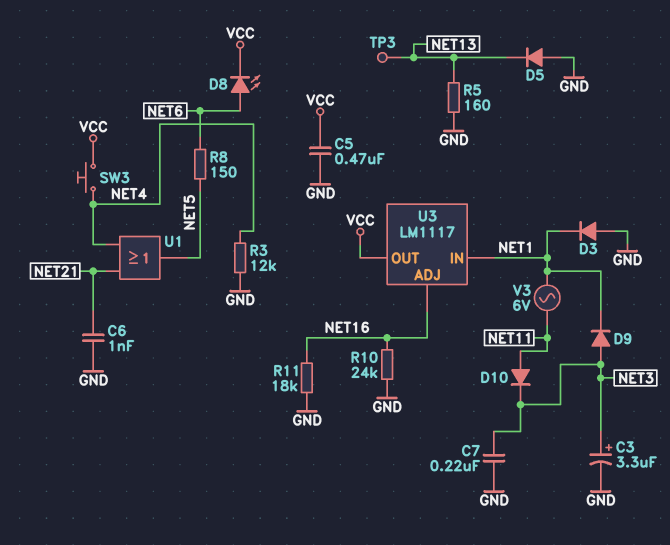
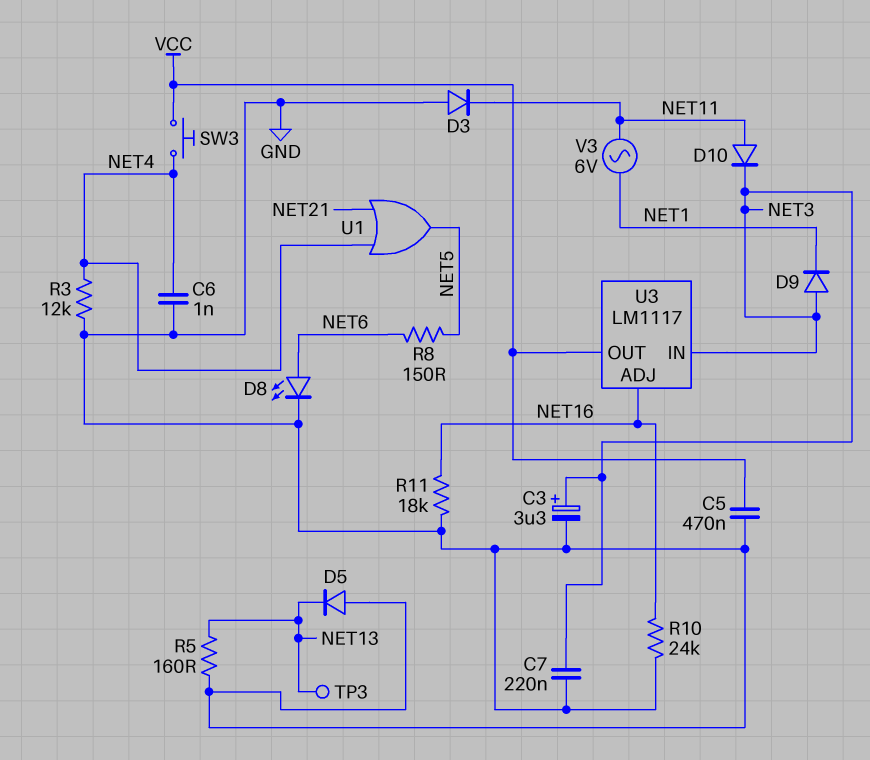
C6: 1nF (GND, NET21) -> 1nF (GND, NET4)
D3: diode (A GND, K NET1) -> diode (A GND, K NET11)
D8: LED (A NET6, K VCC) -> LED (A NET6, K GND)
U3 pin IN: NET1 -> NET3

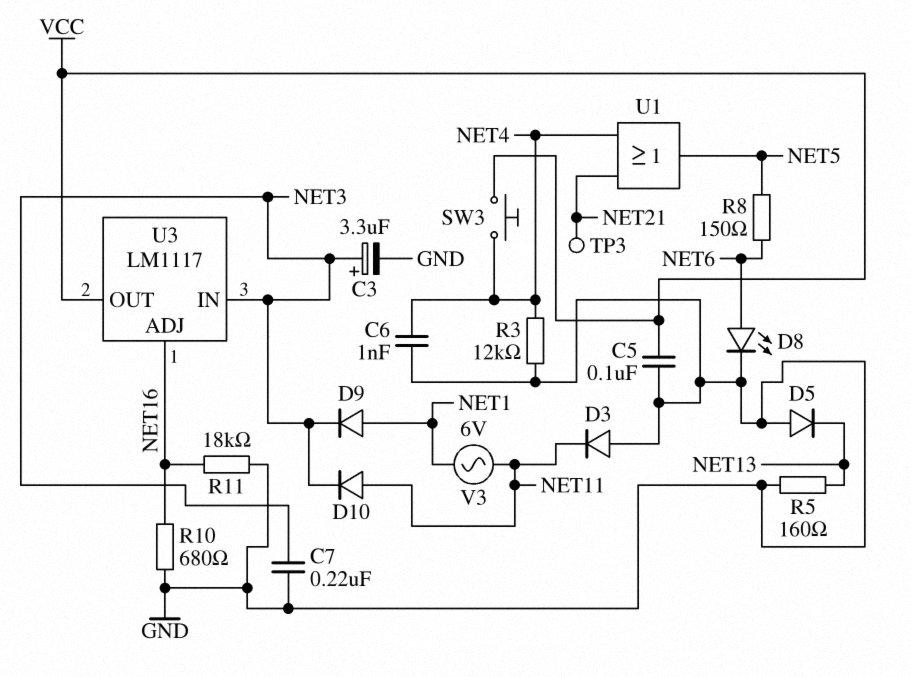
C5: 470nF (GND, VCC) -> 100nF (GND, VCC)
D9: diode (A NET3, K NET1) -> diode (A NET1, K NET3)
R10: 24k (GND, NET16) -> 680 (GND, NET16)
TP3: test point (NET13) -> test point (NET21)

